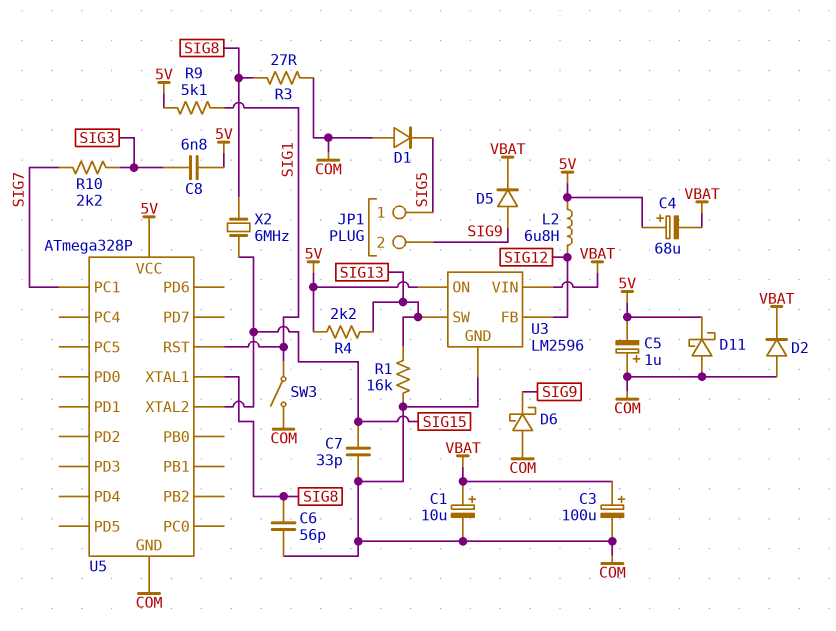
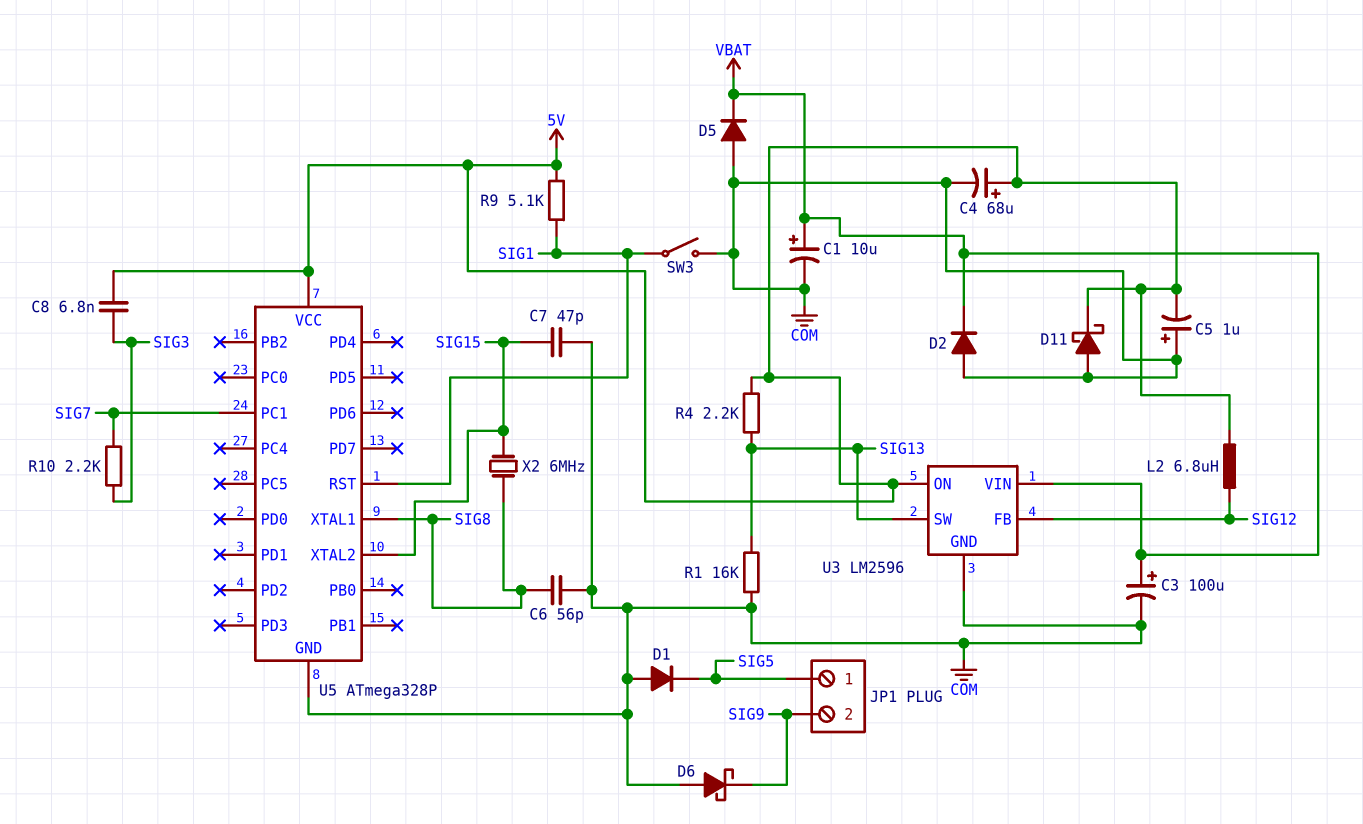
C4: 68uF (plus 5V, minus VBAT) -> 68uF (plus 5V, minus COM)
C7: 33pF (COM, SIG15) -> 47pF (COM, SIG15)
D5: diode (A SIG9, K VBAT) -> diode (A COM, K VBAT)
R3: 27 (COM, SIG8) -> none

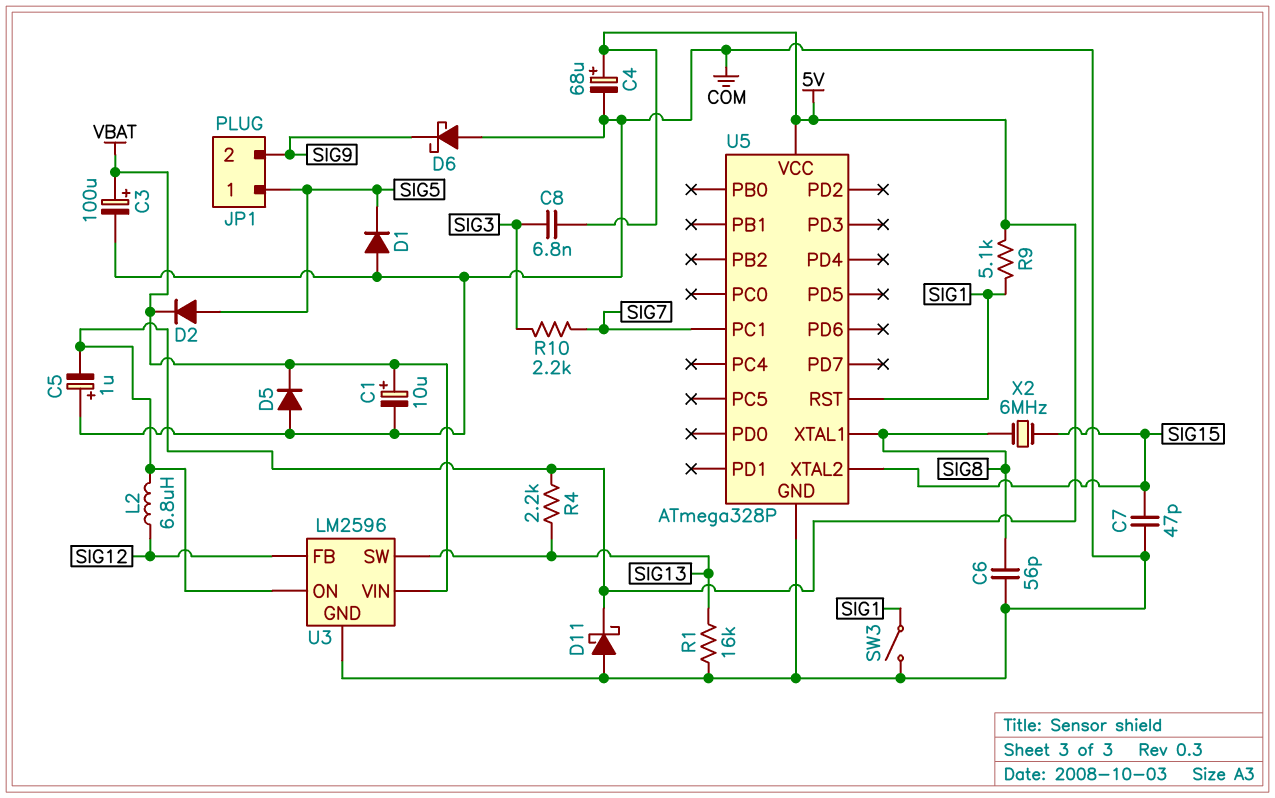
D2: diode (A COM, K VBAT) -> diode (A SIG5, K VBAT)

